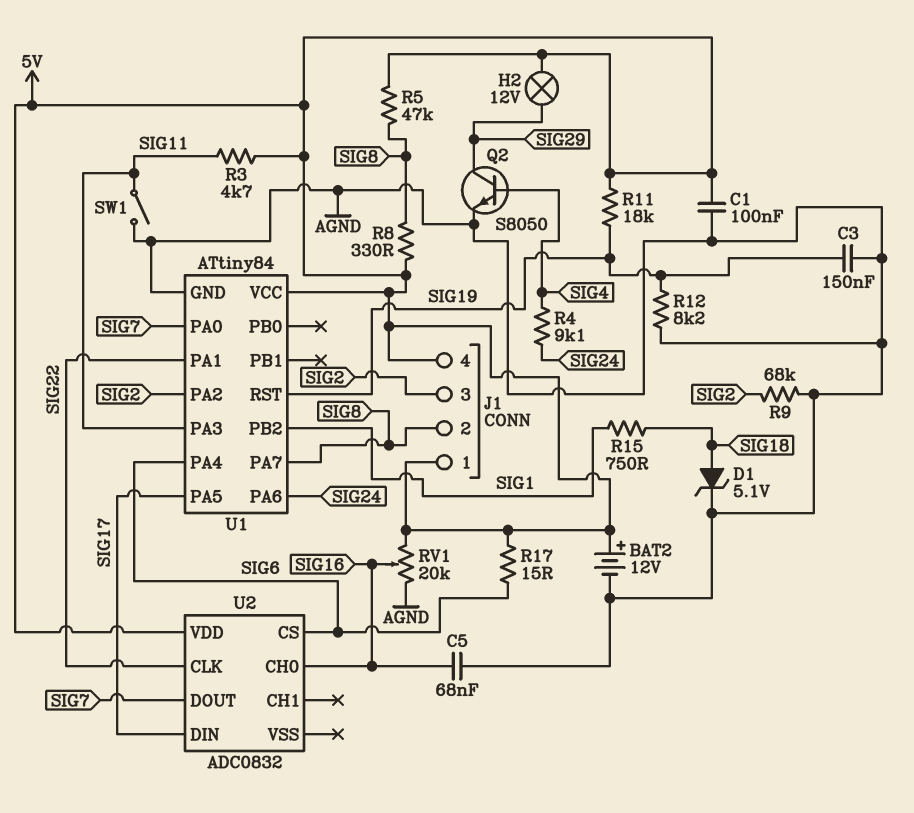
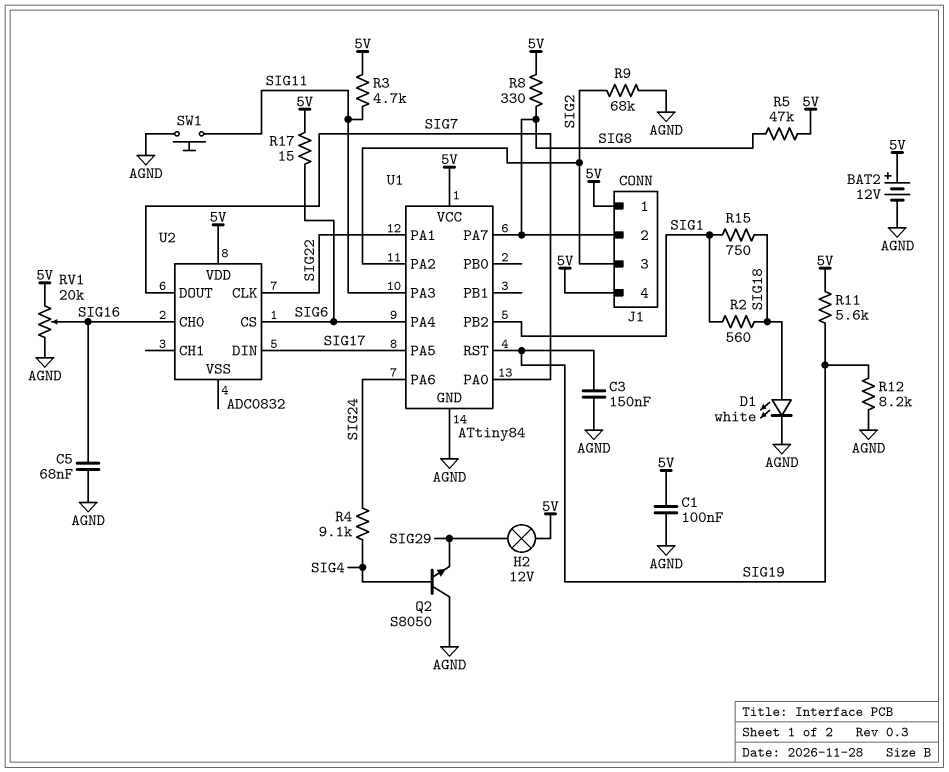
D1: zener 5.1V (A SIG18, K AGND) -> LED white (A SIG18, K AGND)
Q2: NPN S8050 (B SIG4, C SIG29, E AGND) -> NPN S8050 (B SIG4, C AGND, E SIG29)
R2: none -> 560 (SIG1, SIG18)
R11: 18k (5V, SIG19) -> 5.6k (5V, SIG19)
SW1: switch (AGND, SIG11) -> button (AGND, SIG11)

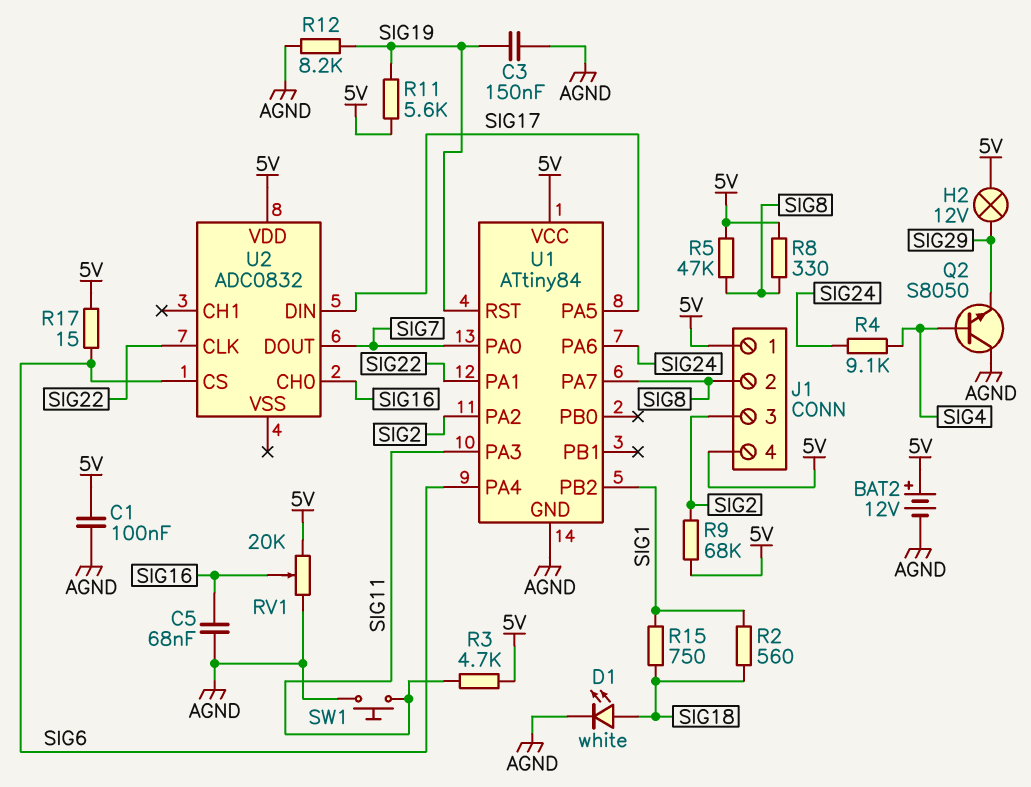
R9: 68k (AGND, SIG2) -> 68k (5V, SIG2)

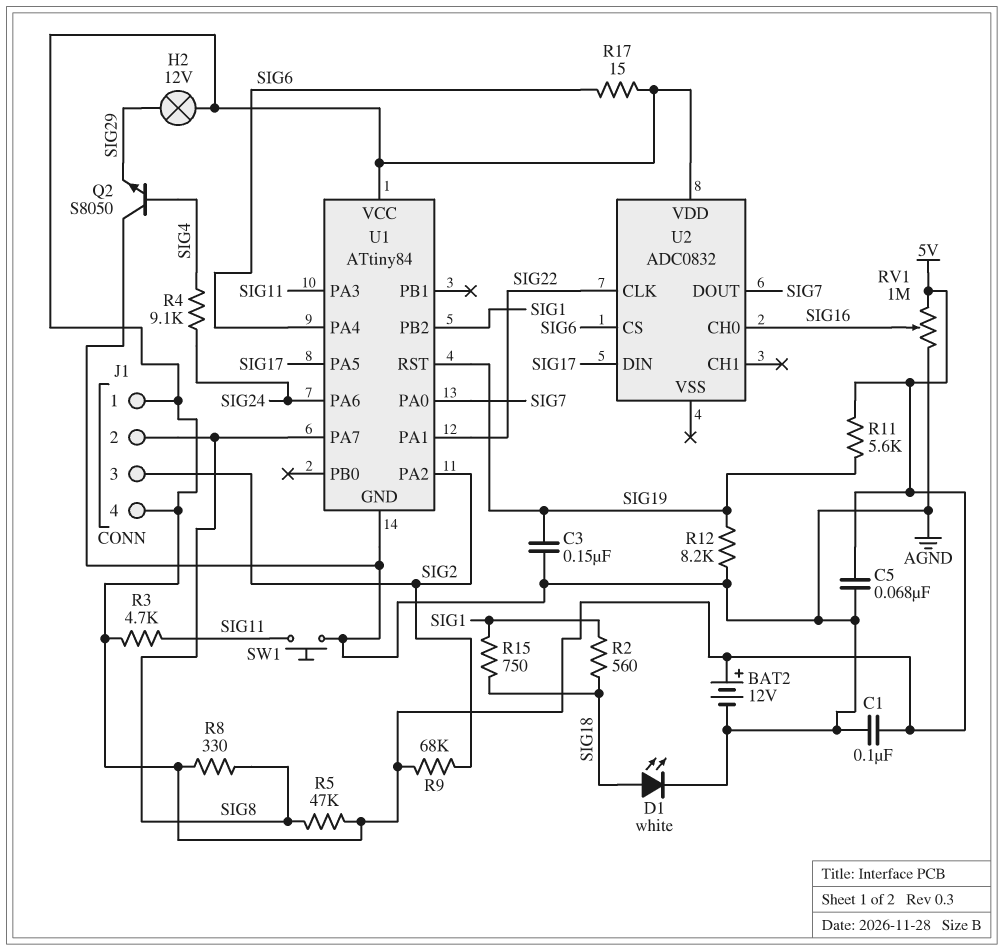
C5: 68nF (AGND, SIG16) -> 68nF (5V, AGND)
RV1: 20k (5V, AGND, wiper SIG16) -> 1M (5V, AGND, wiper SIG16)

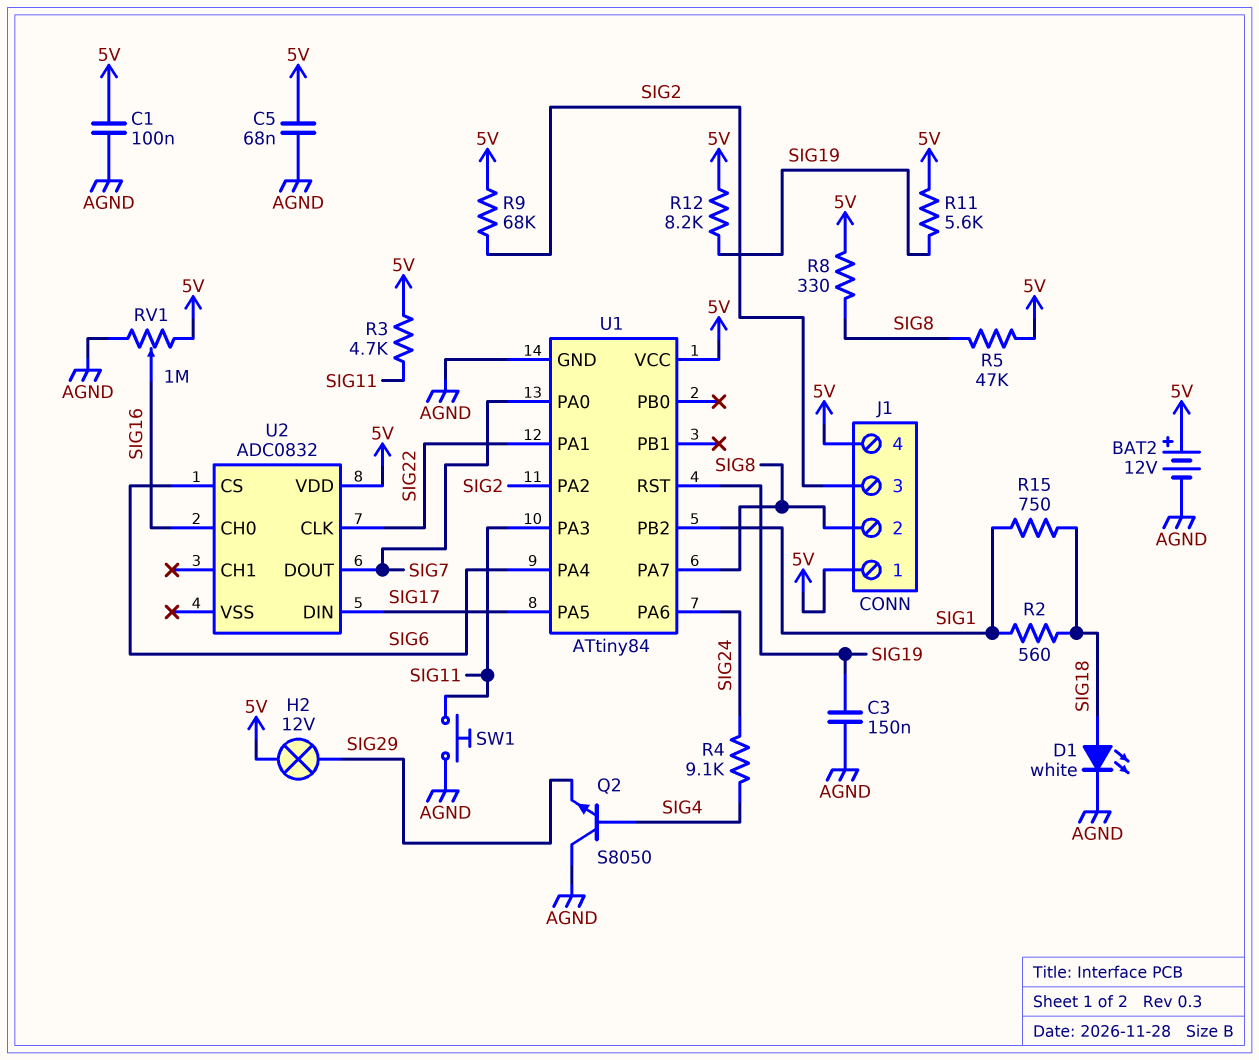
R12: 8.2k (AGND, SIG19) -> 8.2k (5V, SIG19)
R17: 15 (5V, SIG6) -> none

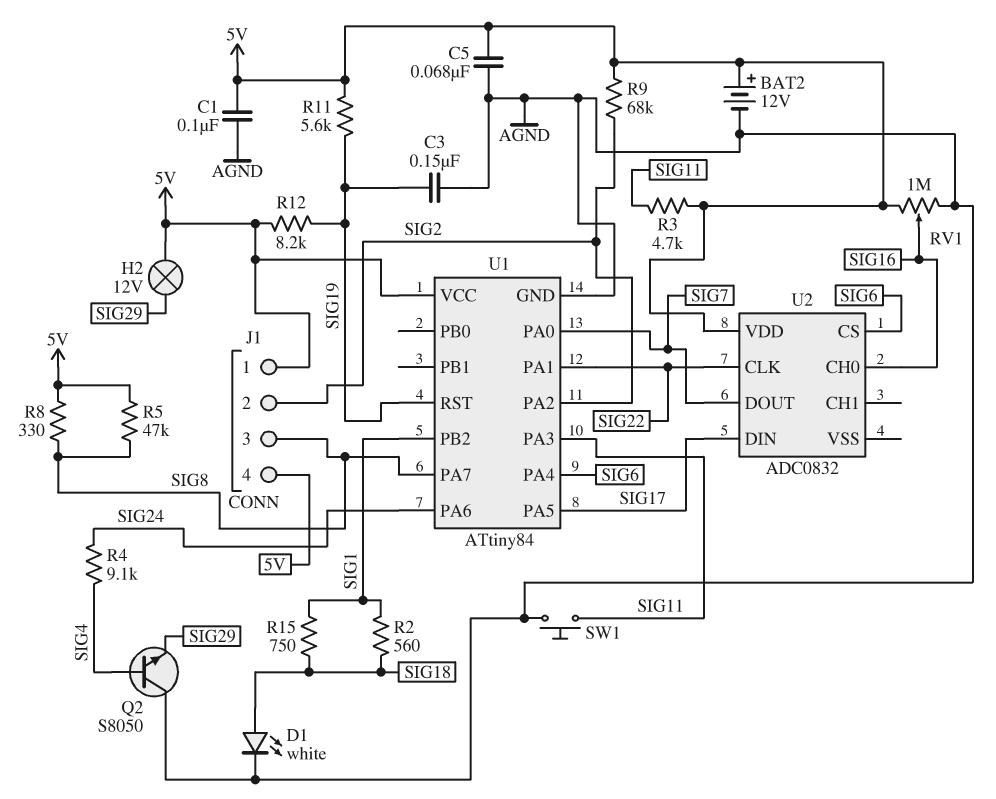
J1 pin 2: SIG8 -> SIG2
J1 pin 3: SIG2 -> SIG8

